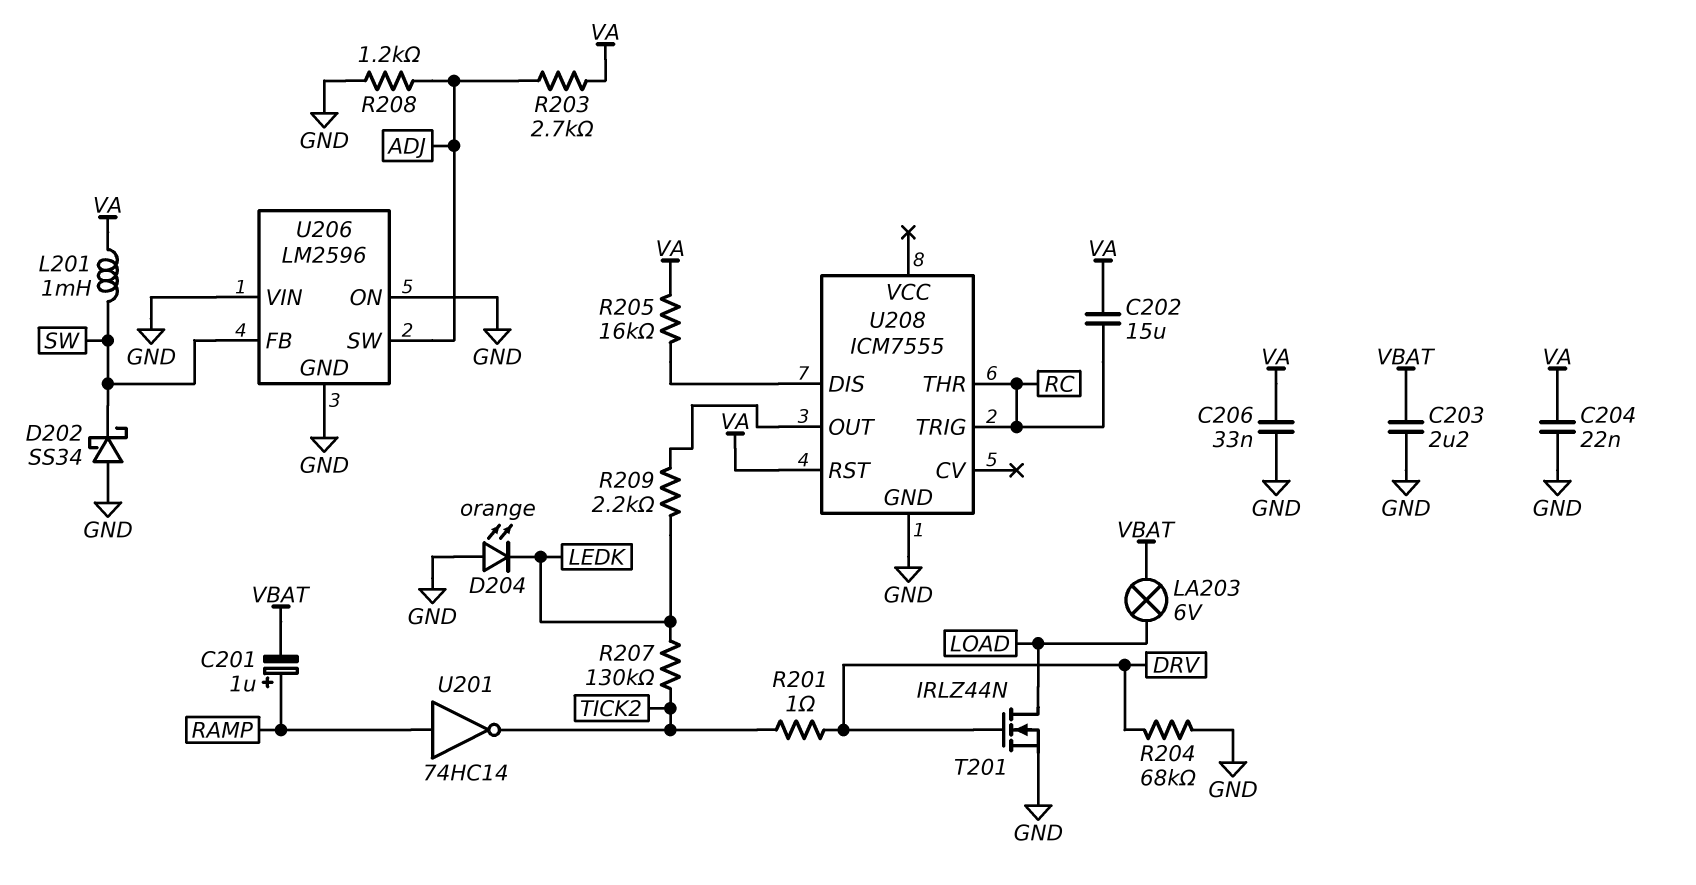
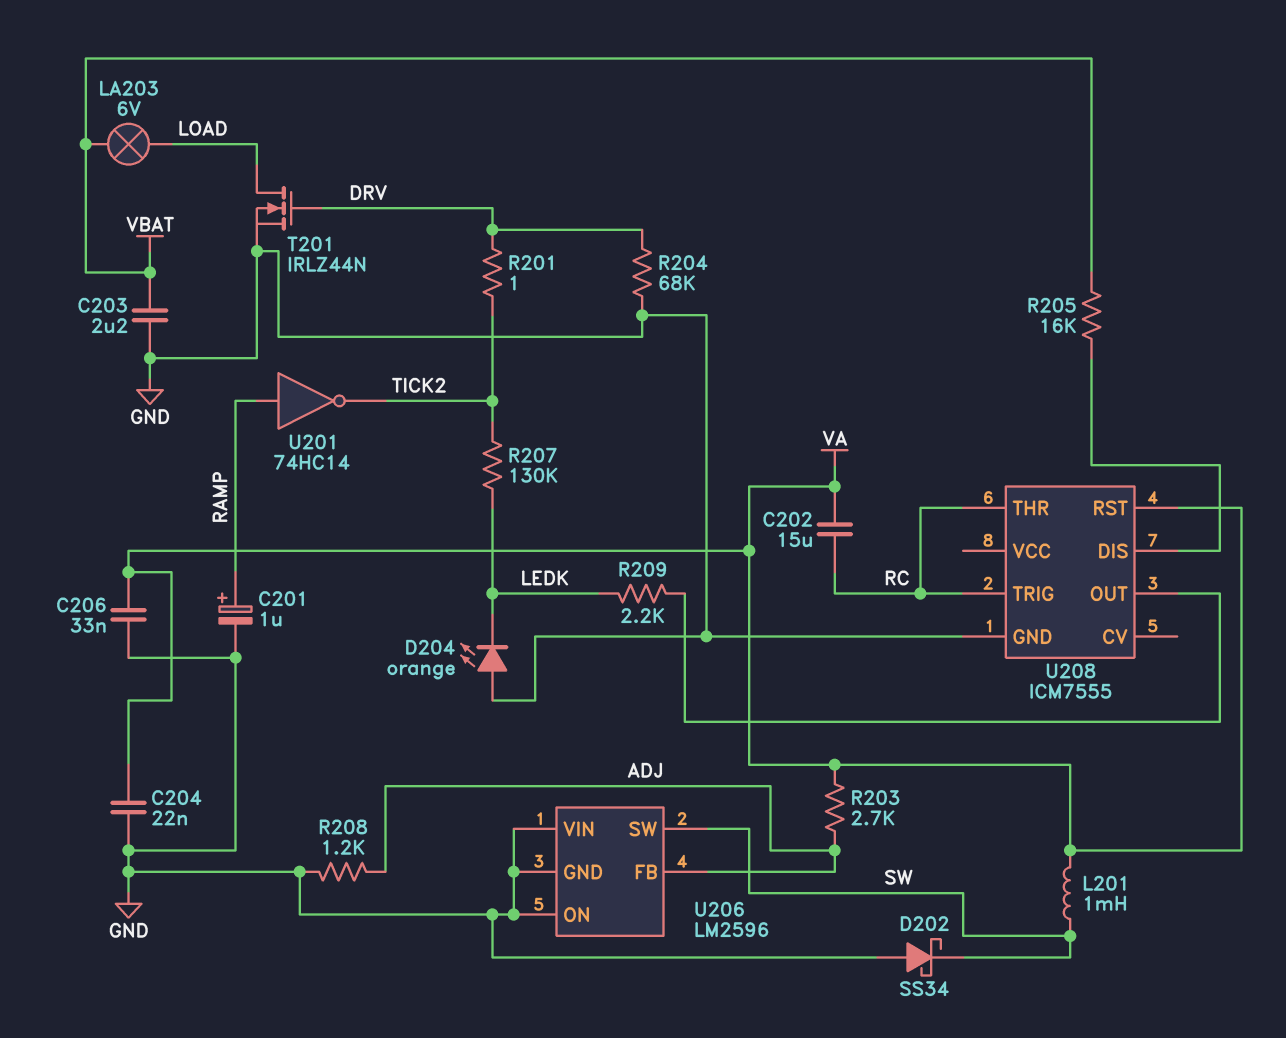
C201: 1uF (plus RAMP, minus VBAT) -> 1uF (plus RAMP, minus GND)
R205: 16k (U208/DIS, VA) -> 16k (U208/DIS, VBAT)
U206 pin FB: SW -> ADJ
U206 pin SW: ADJ -> SW

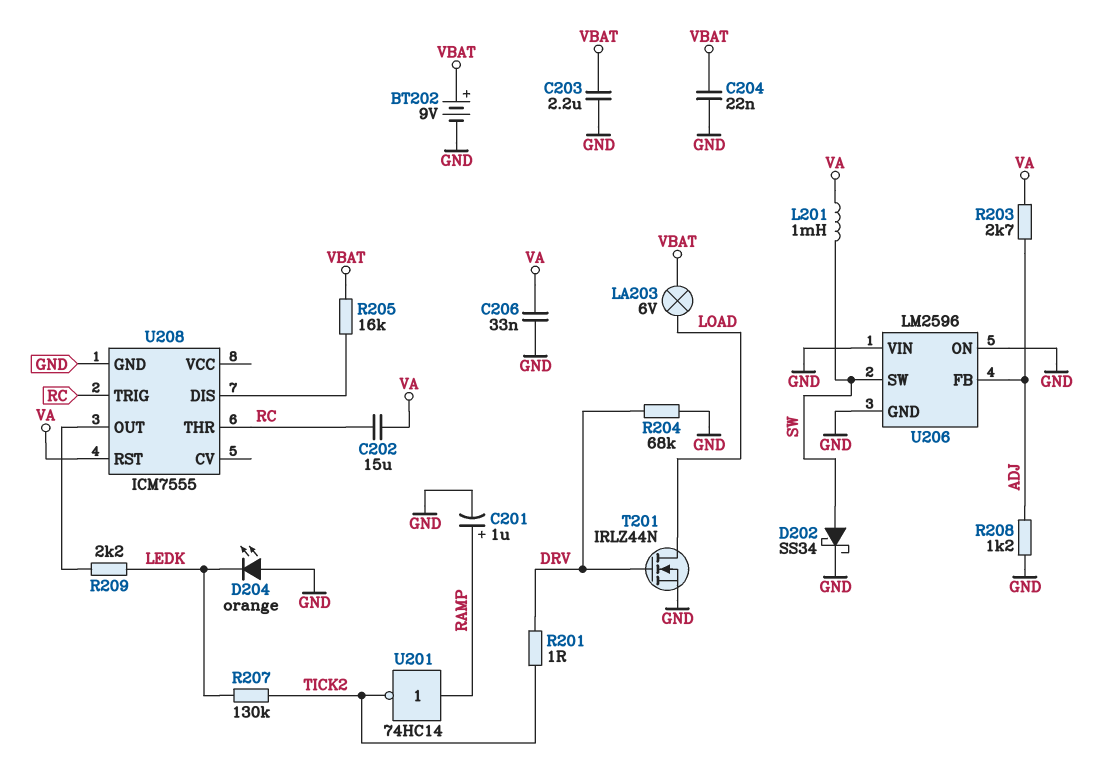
BT202: none -> 9V (plus VBAT, minus GND)
C204: 22nF (GND, VA) -> 22nF (GND, VBAT)
D202: schottky SS34 (A GND, K SW) -> schottky SS34 (A SW, K GND)

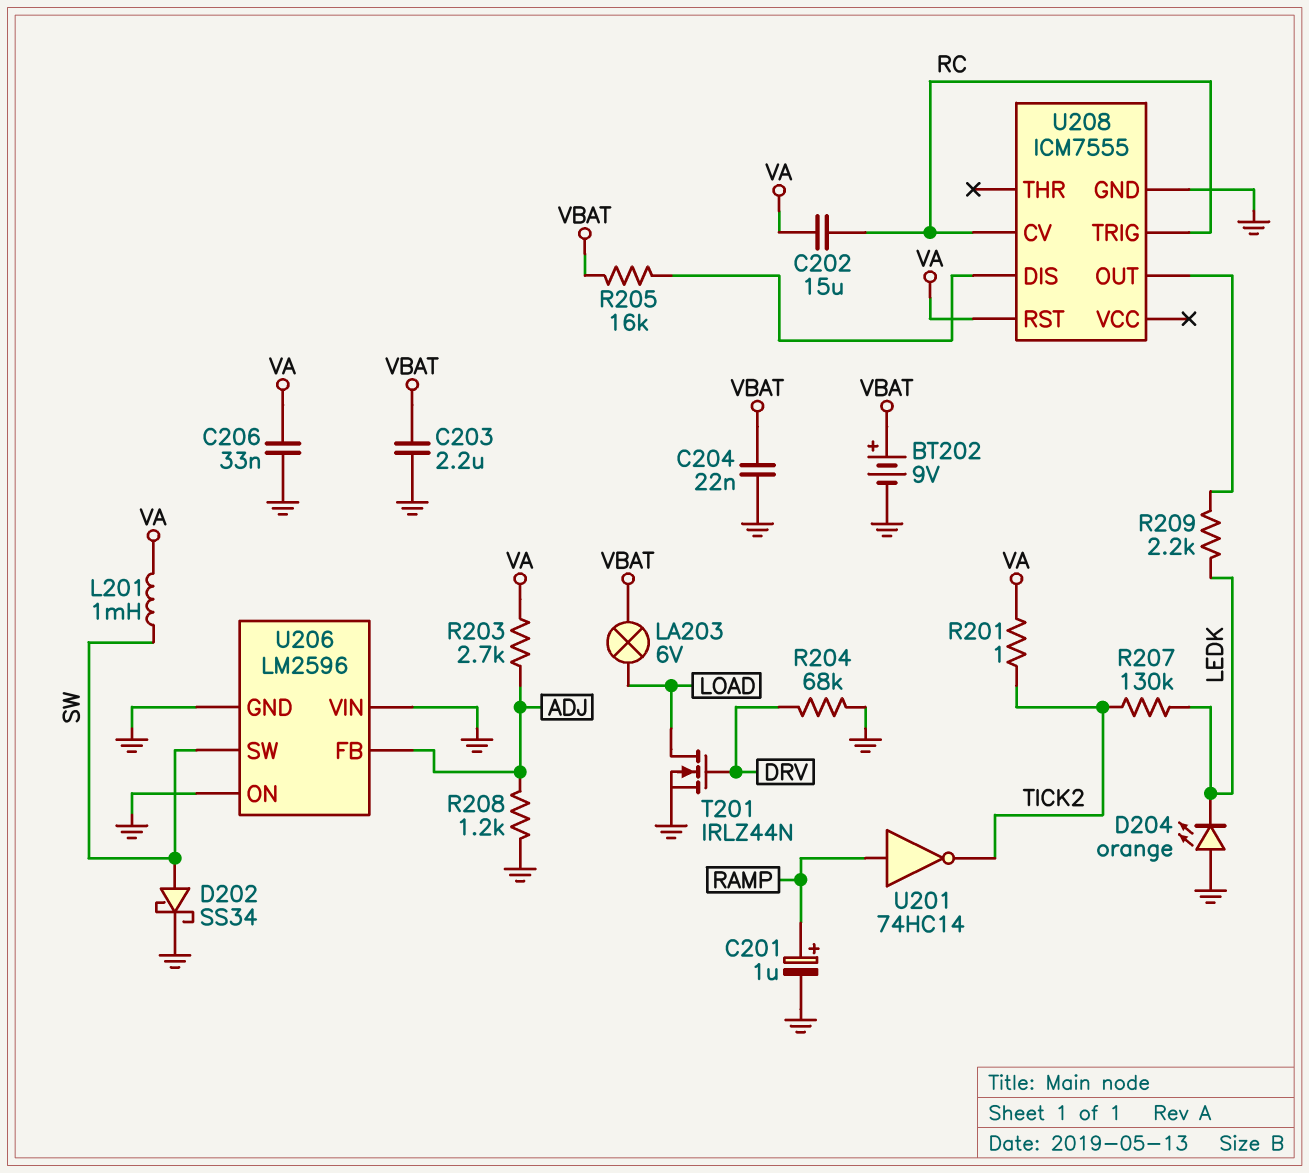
R201: 1 (DRV, TICK2) -> 1 (TICK2, VA)
U208 pin CV: none -> RC
U208 pin THR: RC -> none

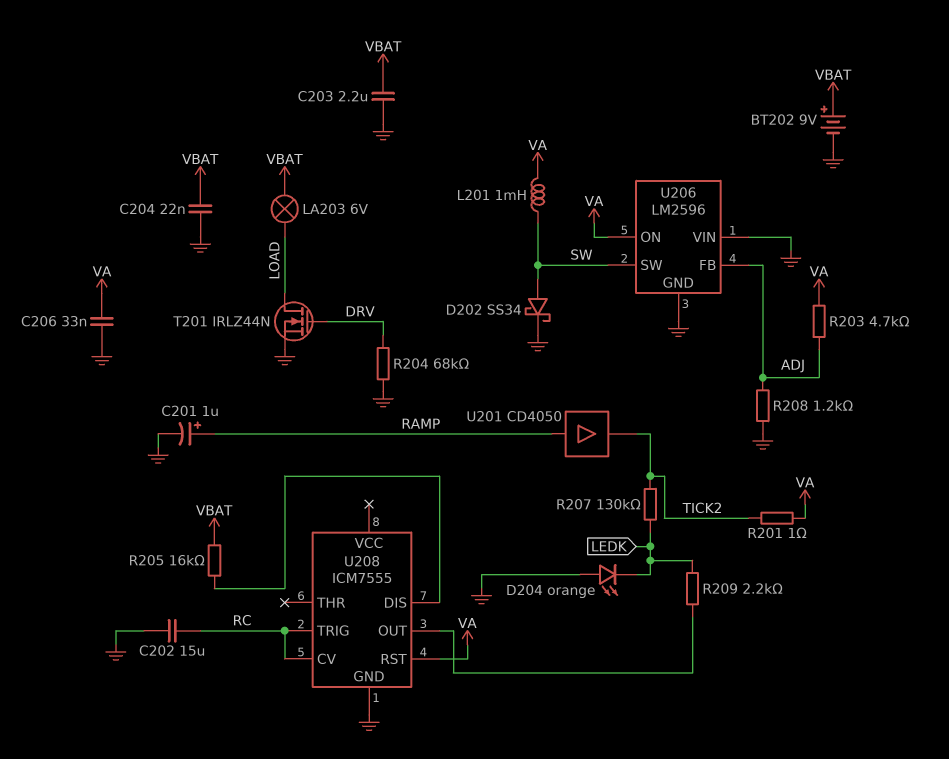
C202: 15uF (RC, VA) -> 15uF (GND, RC)
R203: 2.7k (ADJ, VA) -> 4.7k (ADJ, VA)
U201: NOT 74HC14 (in RAMP, out TICK2) -> buffer CD4050 (in RAMP, out TICK2)
U206 pin ON: GND -> VA

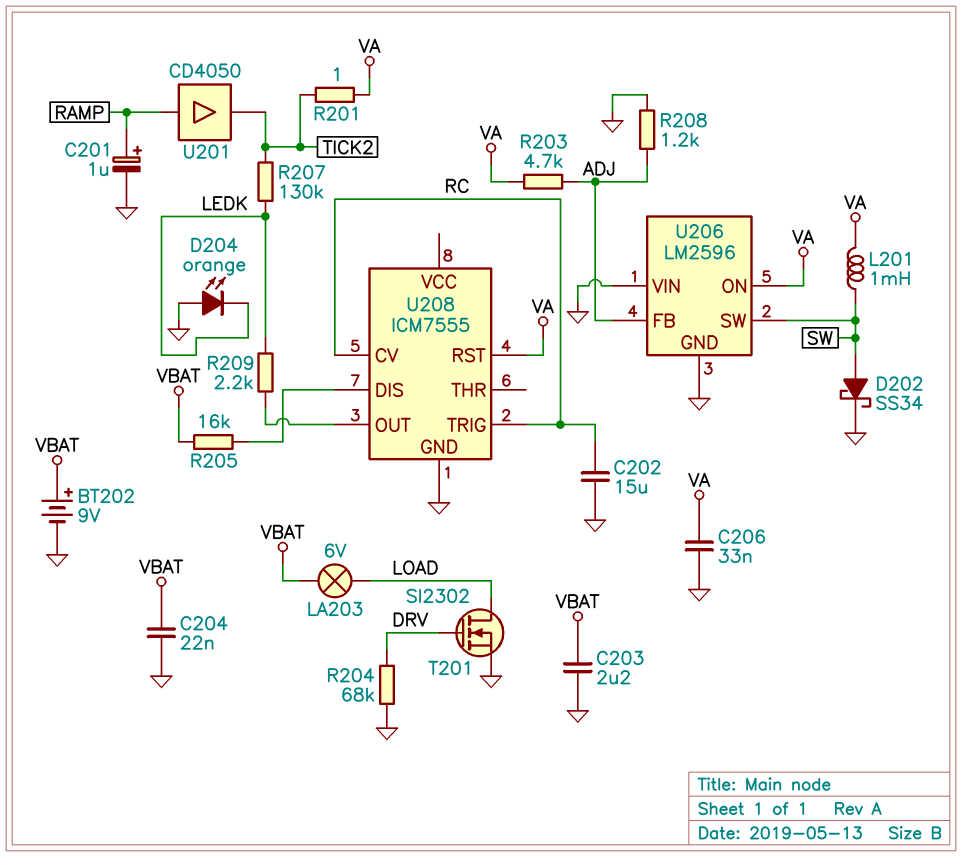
T201: NMOS IRLZ44N (G DRV, D LOAD, S GND) -> NMOS SI2302 (G DRV, D LOAD, S GND)

